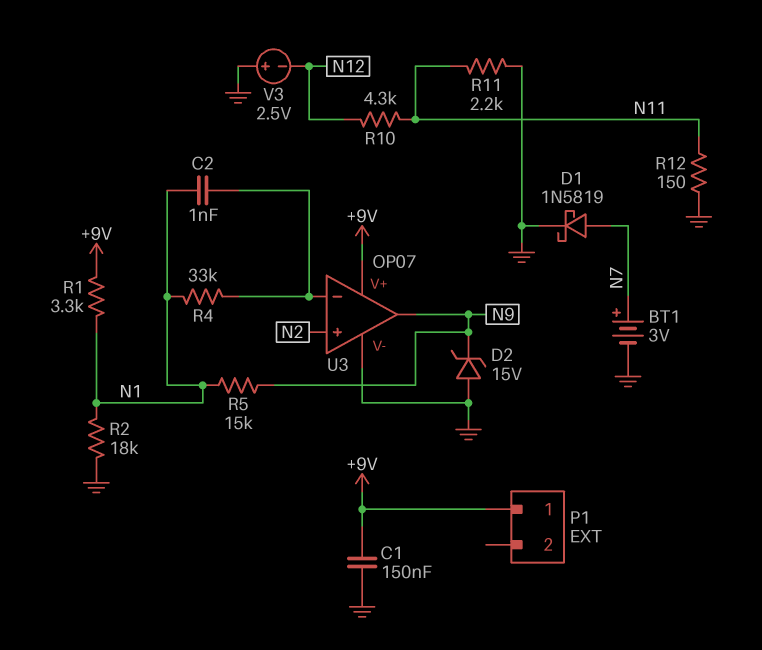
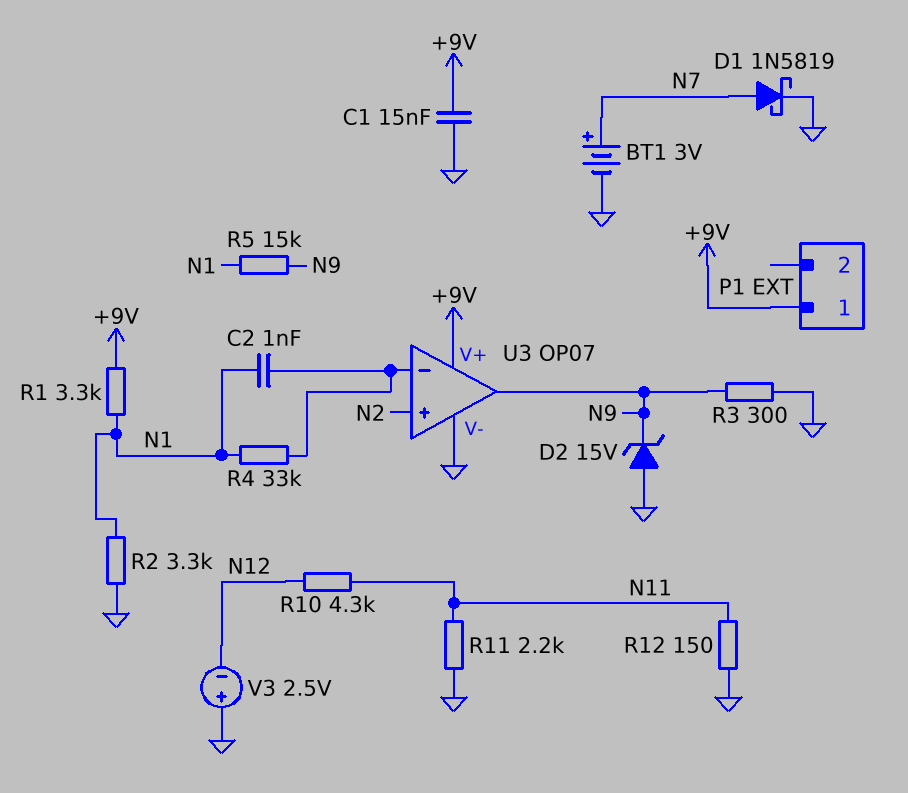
C1: 150nF (+9V, GND) -> 15nF (+9V, GND)
R2: 18k (GND, N1) -> 3.3k (GND, N1)
R3: none -> 300 (GND, N9)

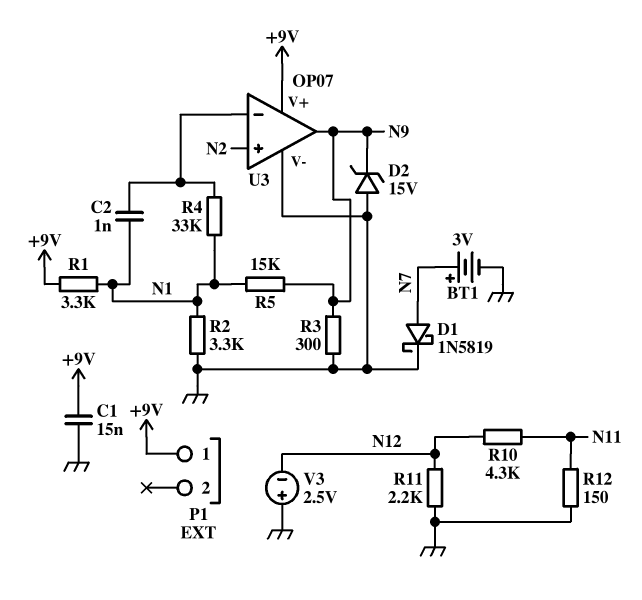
R11: 2.2k (GND, N11) -> 2.2k (GND, N12)

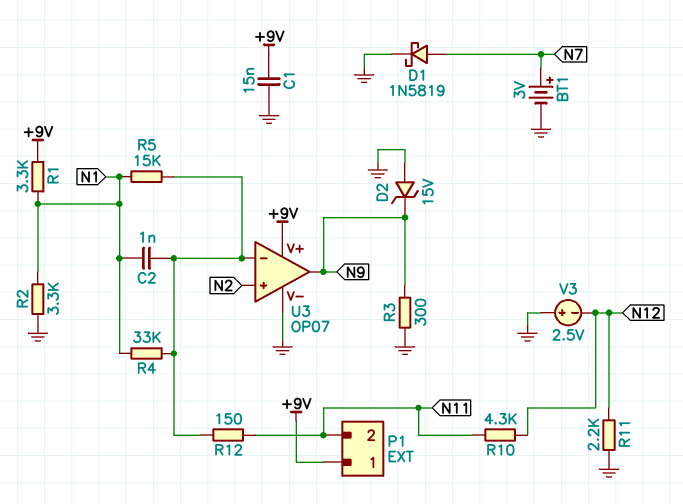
P1 pin 2: none -> N11
R5: 15k (N1, N9) -> 15k (N1, U3/in-)
R12: 150 (GND, N11) -> 150 (N11, U3/in-)

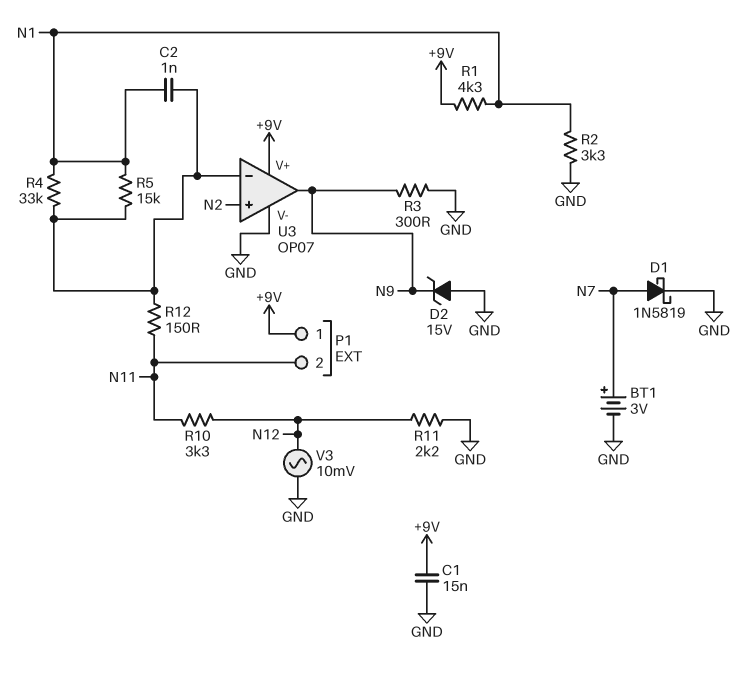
R1: 3.3k (+9V, N1) -> 4.3k (+9V, N1)
R10: 4.3k (N11, N12) -> 3.3k (N11, N12)
V3: 2.5V (plus GND, minus N12) -> AC 10mV (GND, N12)

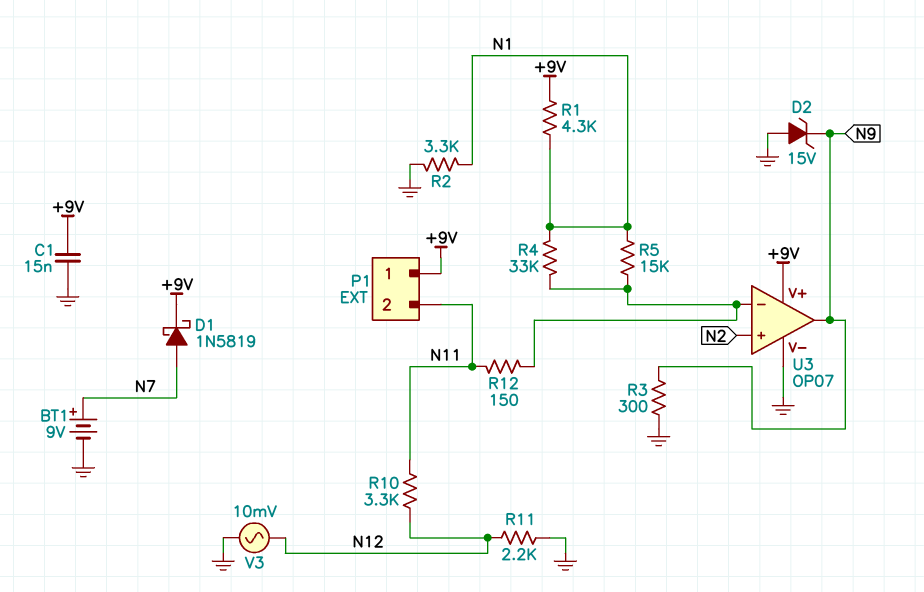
BT1: 3V (plus N7, minus GND) -> 9V (plus N7, minus GND)
C2: 1nF (N1, U3/in-) -> none
D1: schottky 1N5819 (A N7, K GND) -> schottky 1N5819 (A N7, K +9V)

